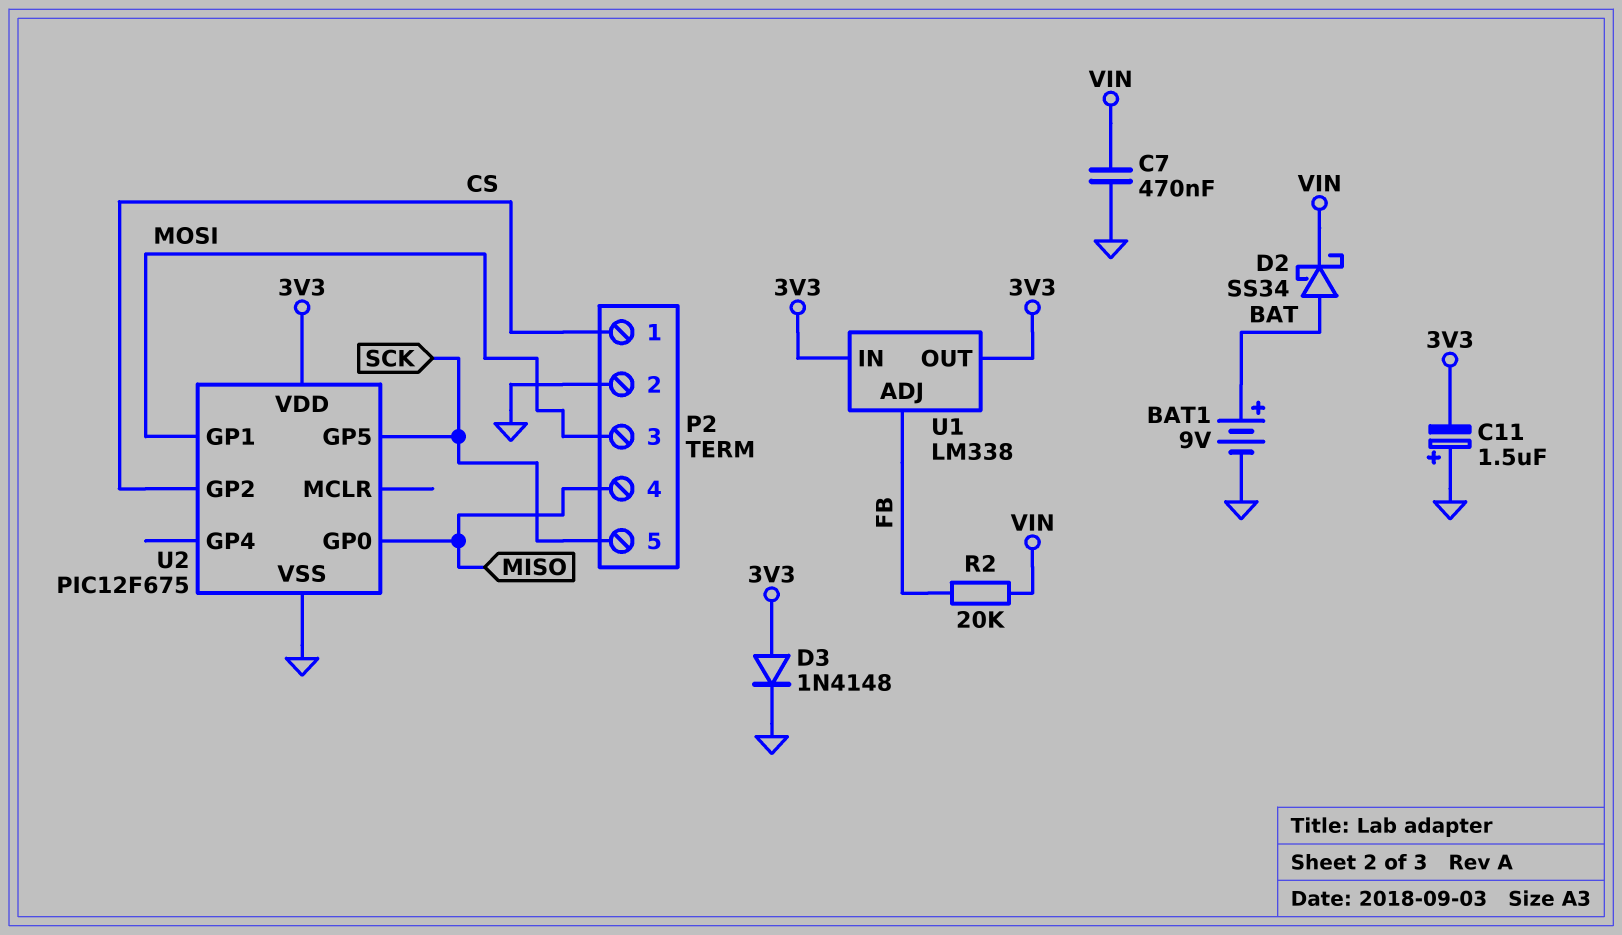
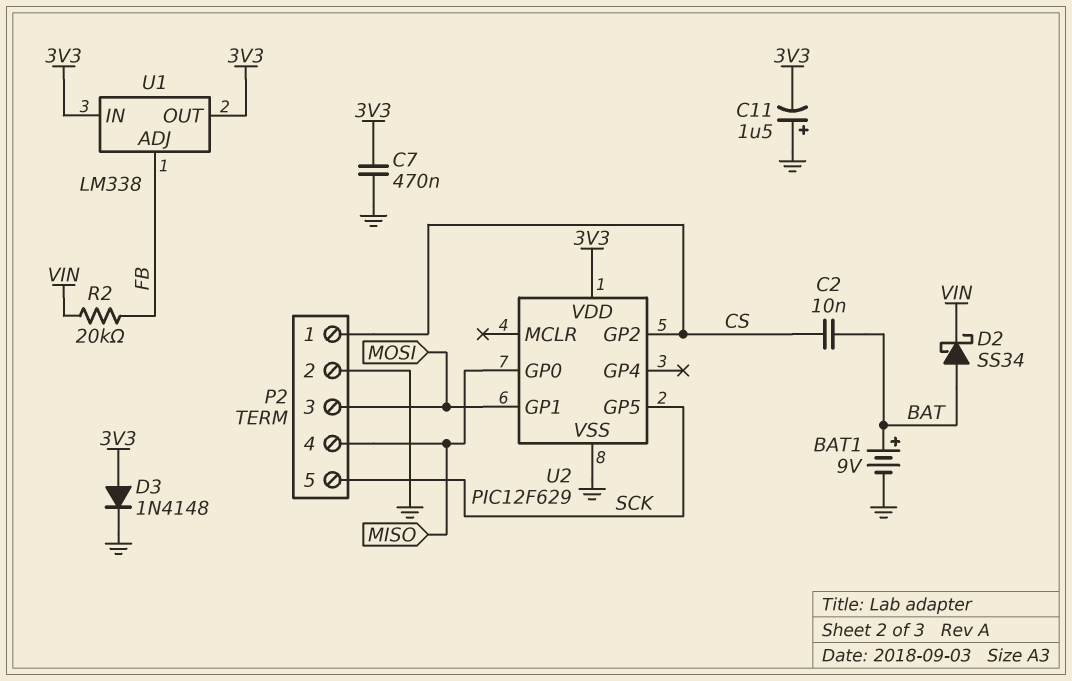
C2: none -> 10nF (BAT, CS)
C7: 470nF (GND, VIN) -> 470nF (3V3, GND)
U2: PIC12F675 -> PIC12F629

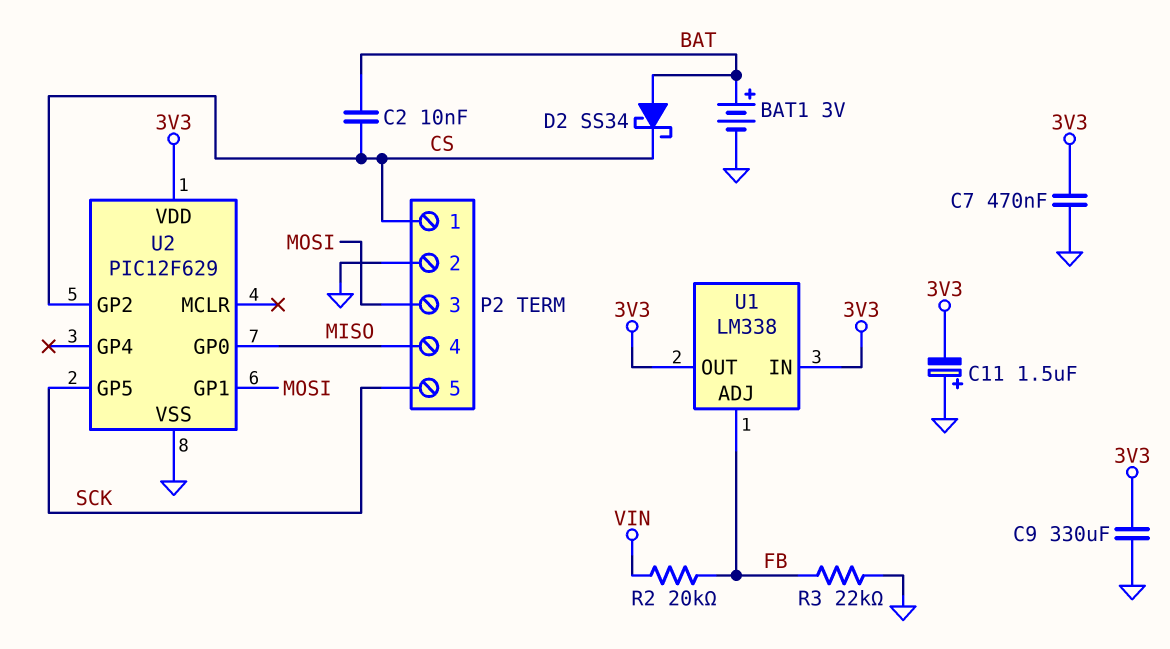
BAT1: 9V (plus BAT, minus GND) -> 3V (plus BAT, minus GND)
C9: none -> 330uF (3V3, GND)
D2: schottky SS34 (A BAT, K VIN) -> schottky SS34 (A BAT, K CS)
D3: diode 1N4148 (A 3V3, K GND) -> none
R3: none -> 22k (FB, GND)

